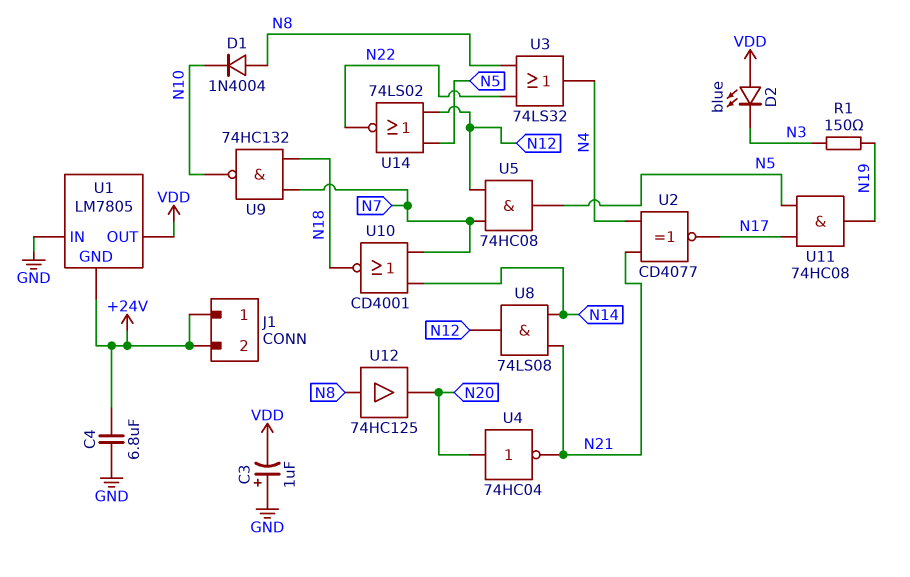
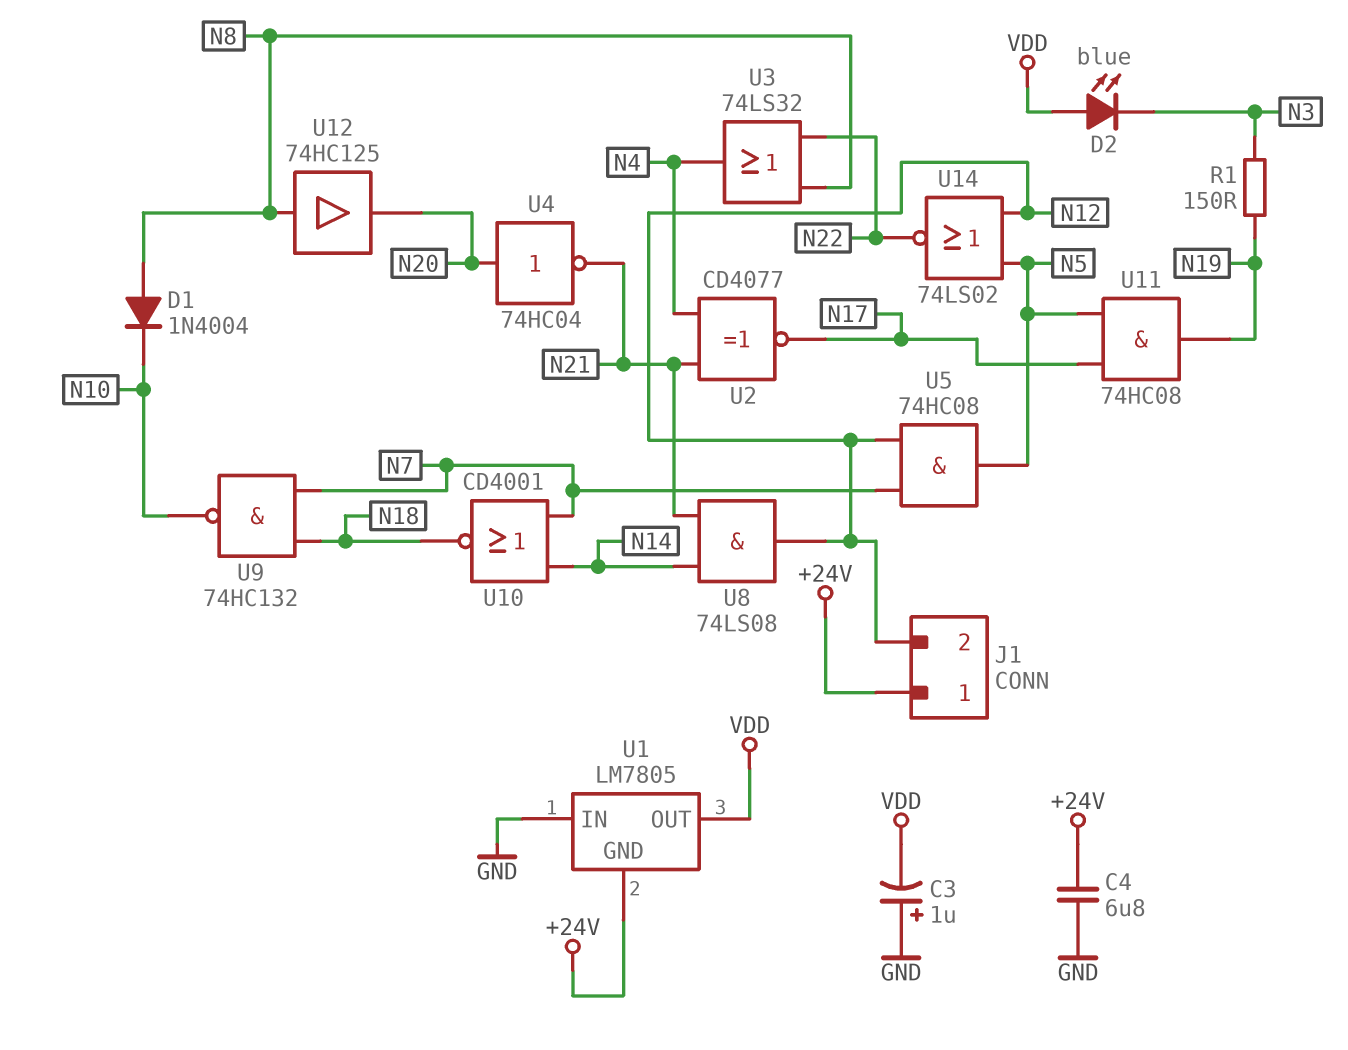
J1 pin 2: +24V -> N12

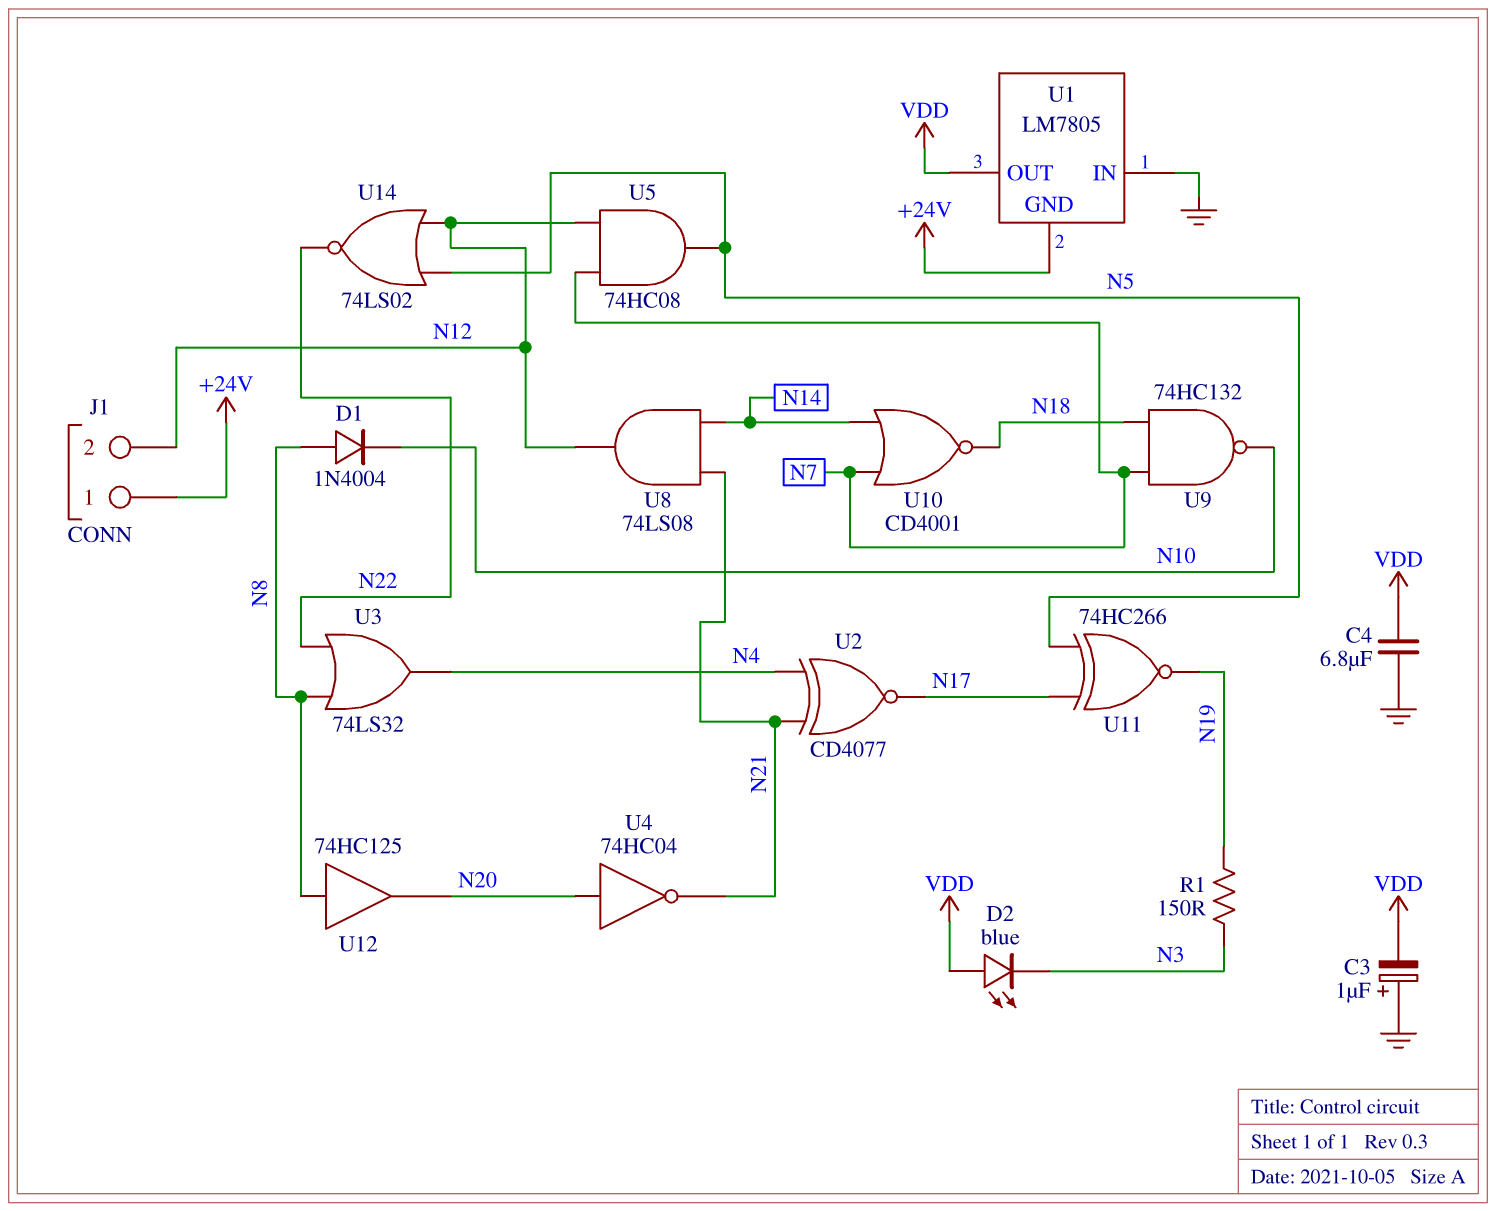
C4: 6.8uF (+24V, GND) -> 6.8uF (GND, VDD)
U11: AND 74HC08 (in N5, in N17, out N19) -> XNOR 74HC266 (in N5, in N17, out N19)

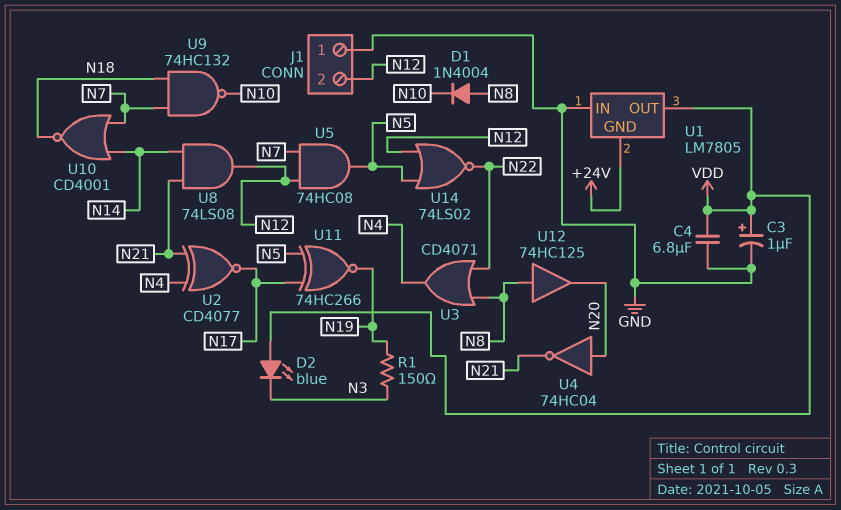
C3: 1uF (plus GND, minus VDD) -> 1uF (plus VDD, minus GND)
J1 pin 1: +24V -> GND
U3: OR 74LS32 (in N8, in N22, out N4) -> OR CD4071 (in N8, in N22, out N4)

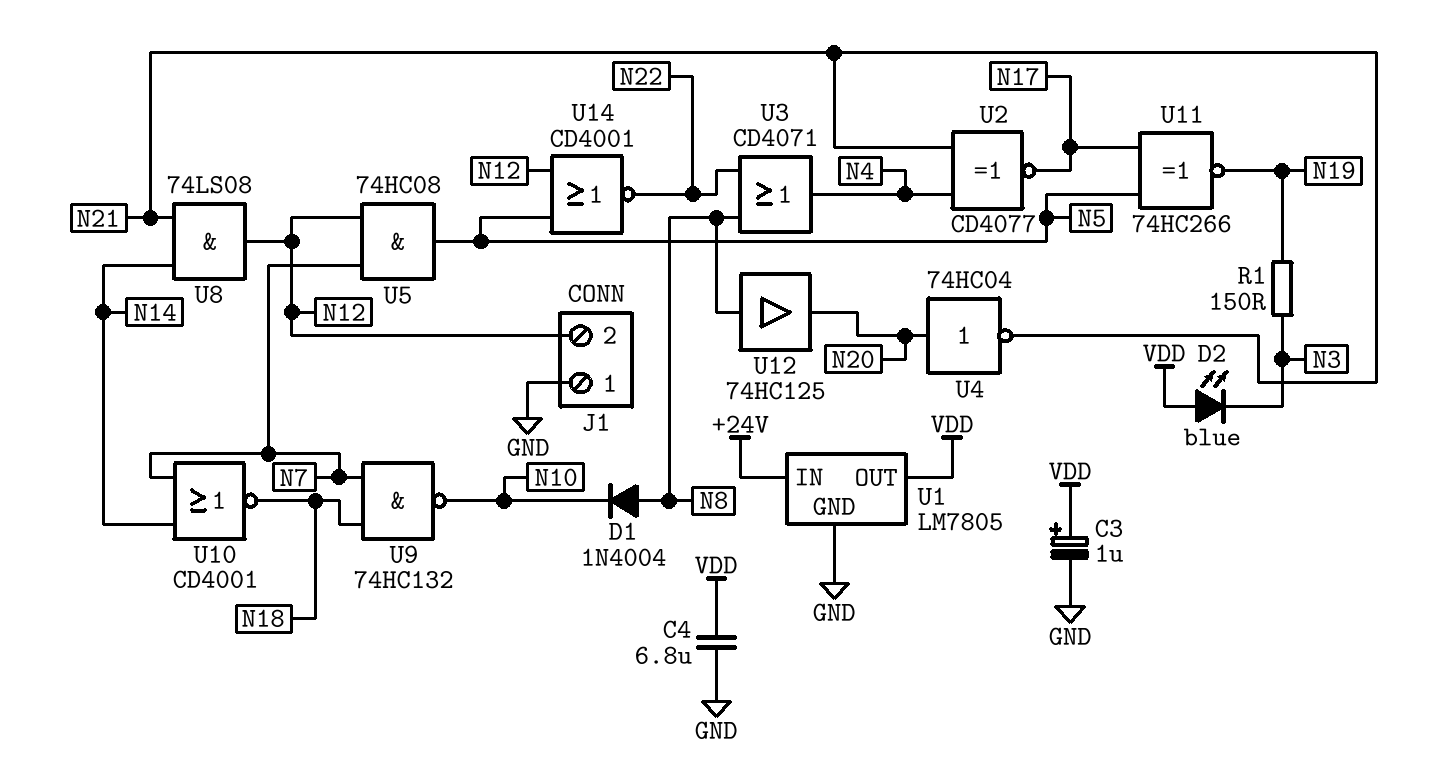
U1 pin GND: +24V -> GND
U1 pin IN: GND -> +24V
U14: NOR 74LS02 (in N5, in N12, out N22) -> NOR CD4001 (in N5, in N12, out N22)

